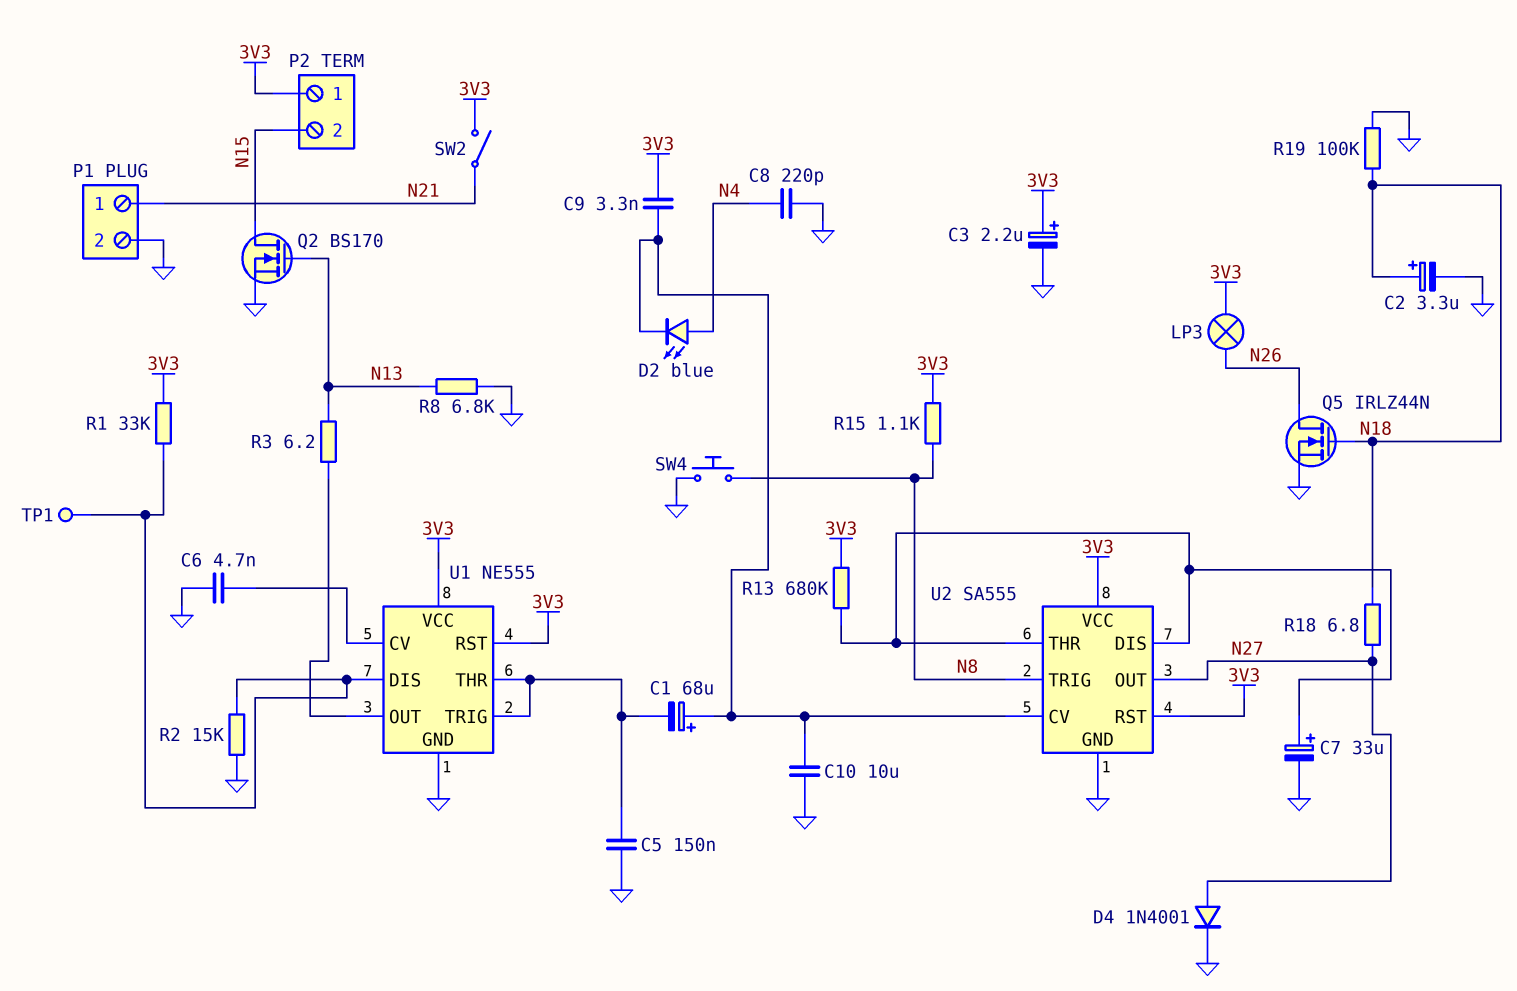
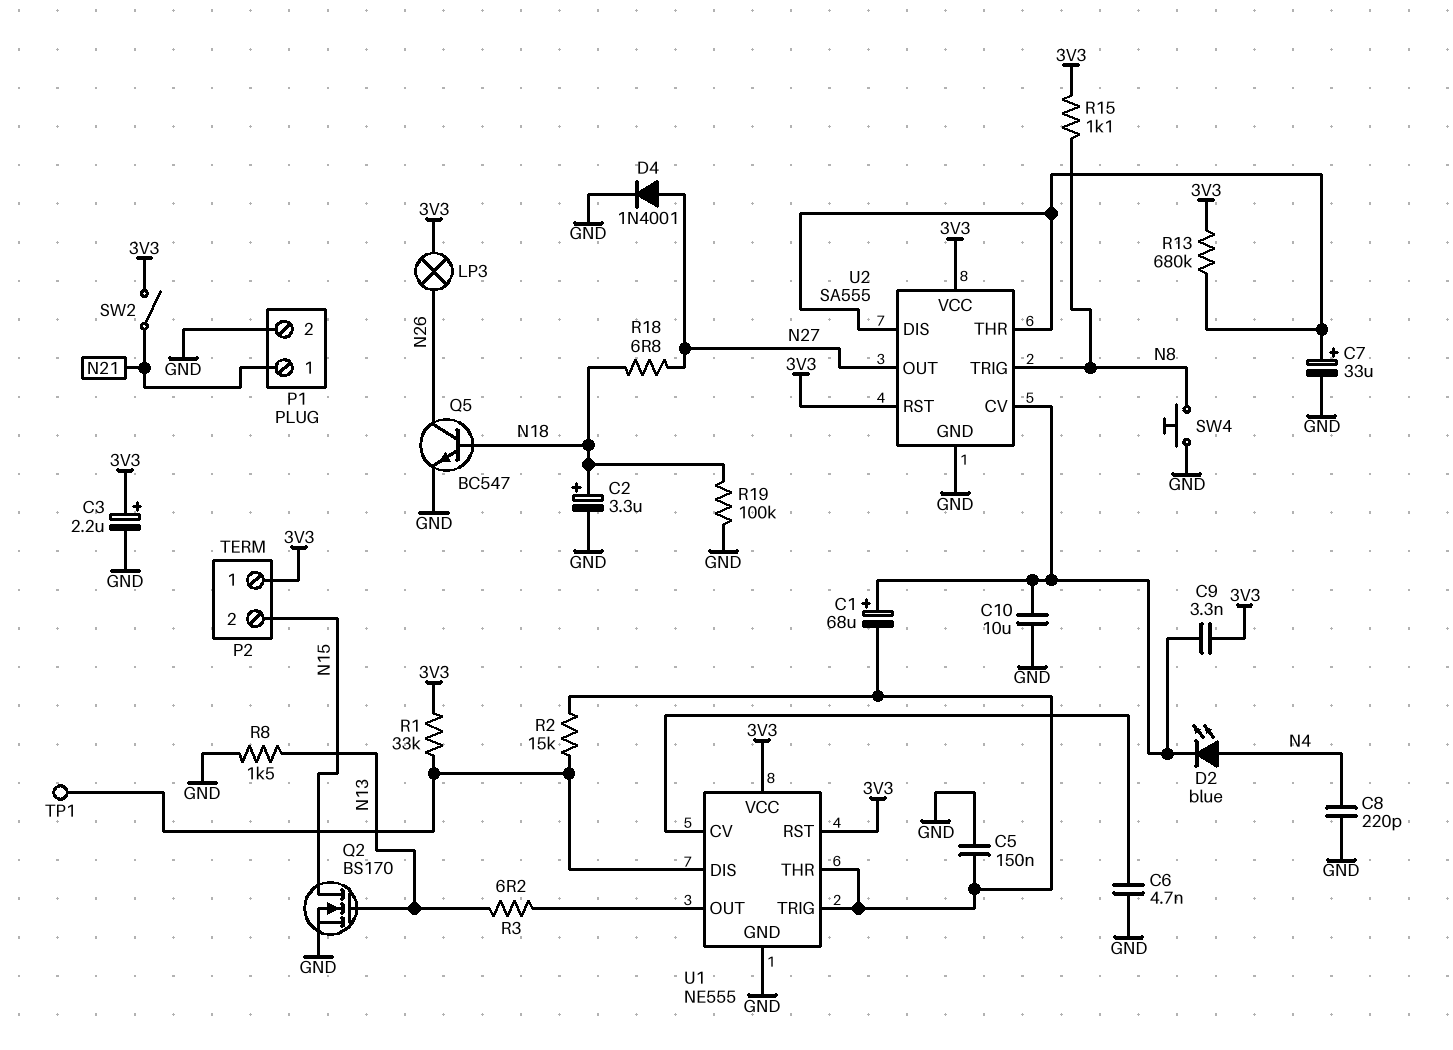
Q5: NMOS IRLZ44N (G N18, D N26, S GND) -> NPN BC547 (B N18, C N26, E GND)
R2: 15k (GND, U1/DIS) -> 15k (U1/DIS, U1/THR)
R8: 6.8k (GND, N13) -> 1.5k (GND, N13)

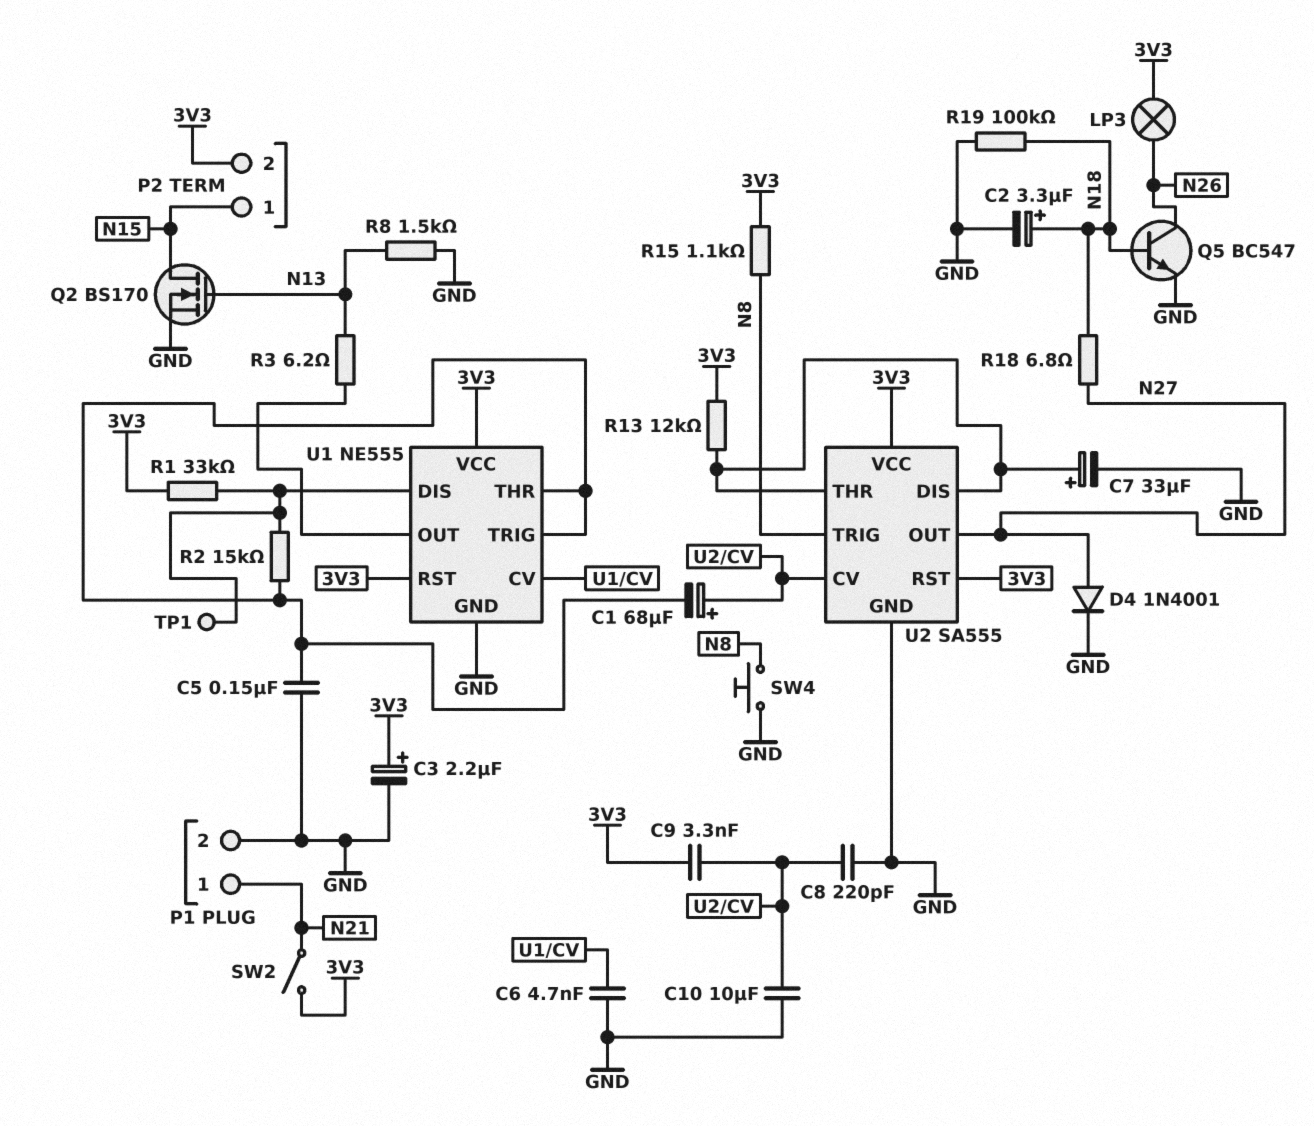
C8: 220pF (GND, N4) -> 220pF (GND, U2/CV)
D2: LED blue (A N4, K U2/CV) -> none
P2 pin 1: 3V3 -> N15
P2 pin 2: N15 -> 3V3
R13: 680k (3V3, U2/DIS) -> 12k (3V3, U2/DIS)

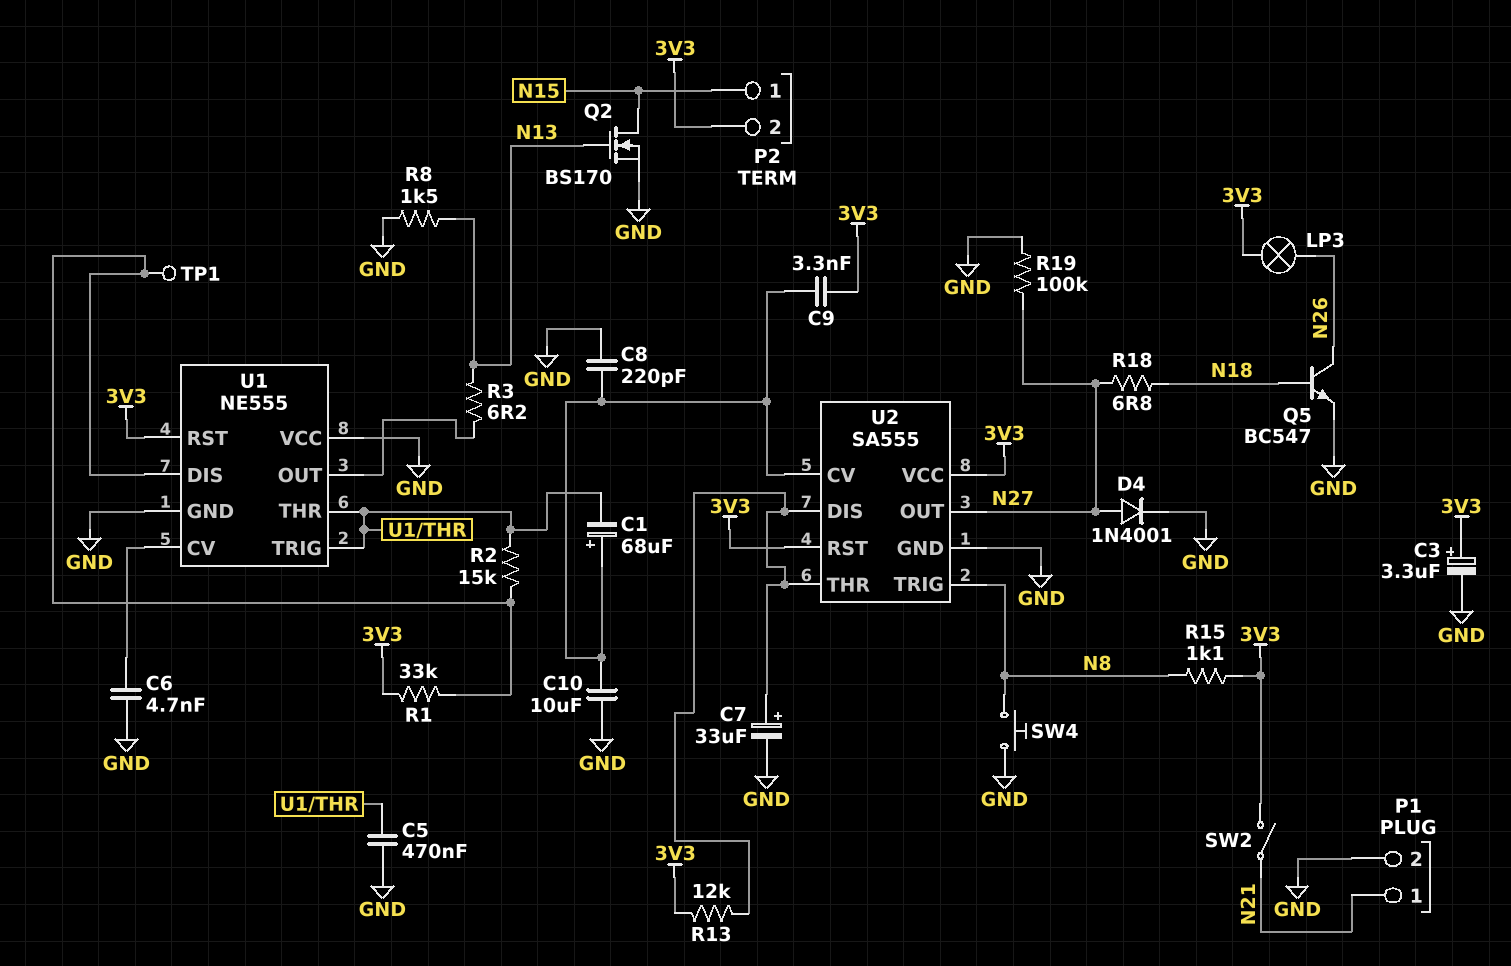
C2: 3.3uF (plus N18, minus GND) -> none
C3: 2.2uF (plus 3V3, minus GND) -> 3.3uF (plus 3V3, minus GND)
C5: 150nF (GND, U1/THR) -> 470nF (GND, U1/THR)
R19: 100k (GND, N18) -> 100k (GND, N27)
U1 pin VCC: 3V3 -> GND

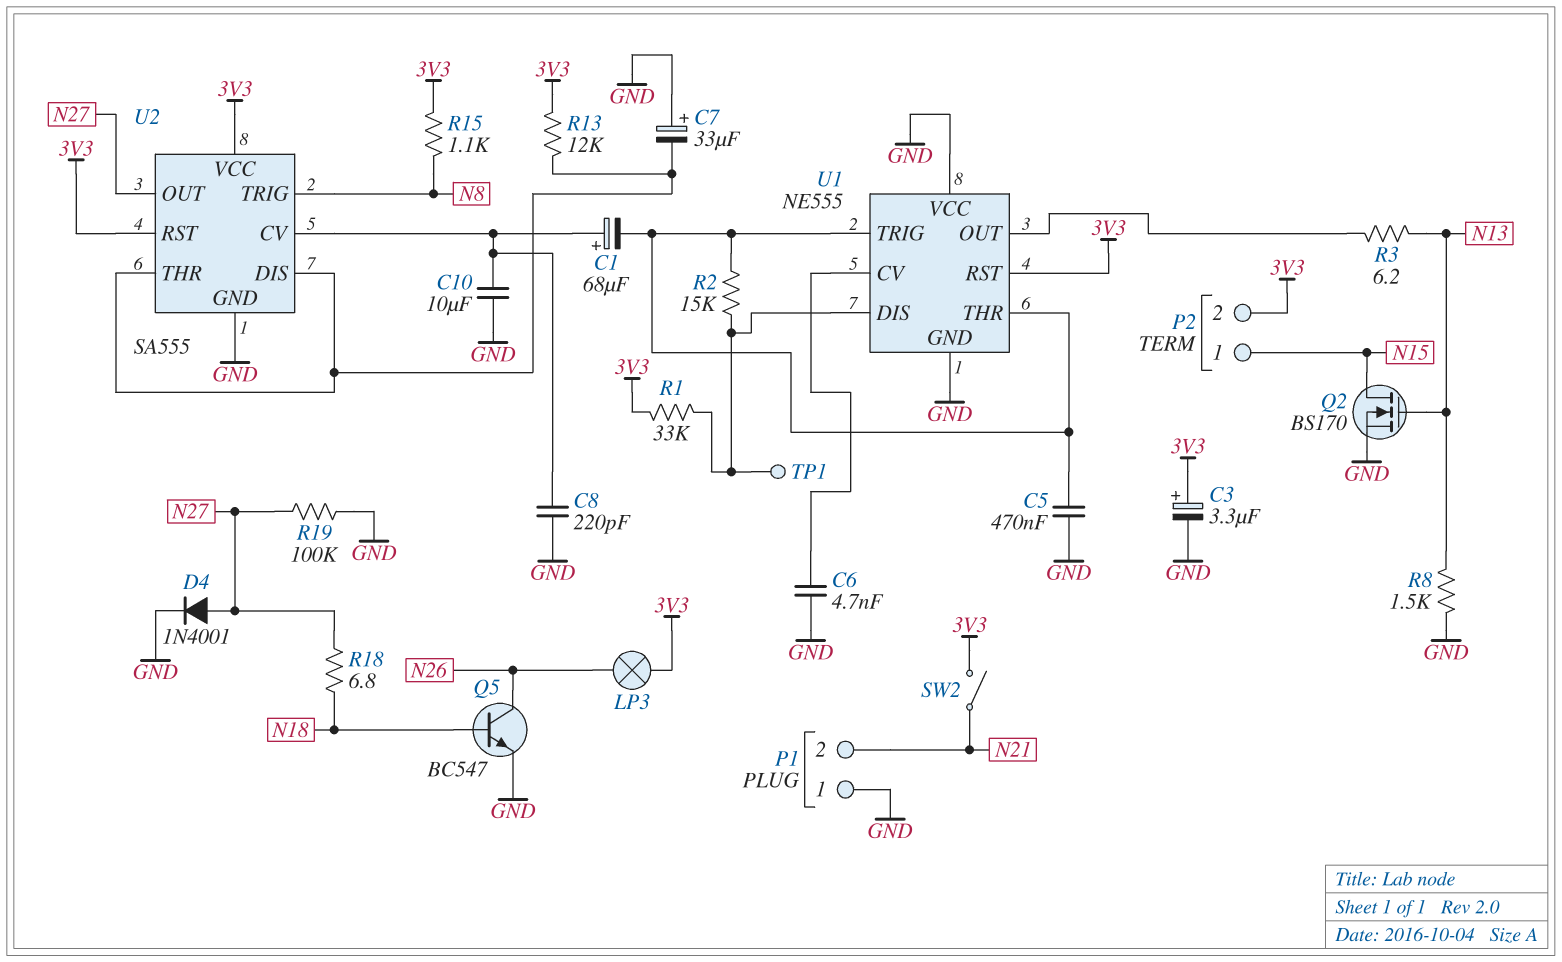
C7: 33uF (plus U2/DIS, minus GND) -> 33uF (plus GND, minus U2/DIS)
C9: 3.3nF (3V3, U2/CV) -> none
P1 pin 1: N21 -> GND
P1 pin 2: GND -> N21
SW4: button (GND, N8) -> none

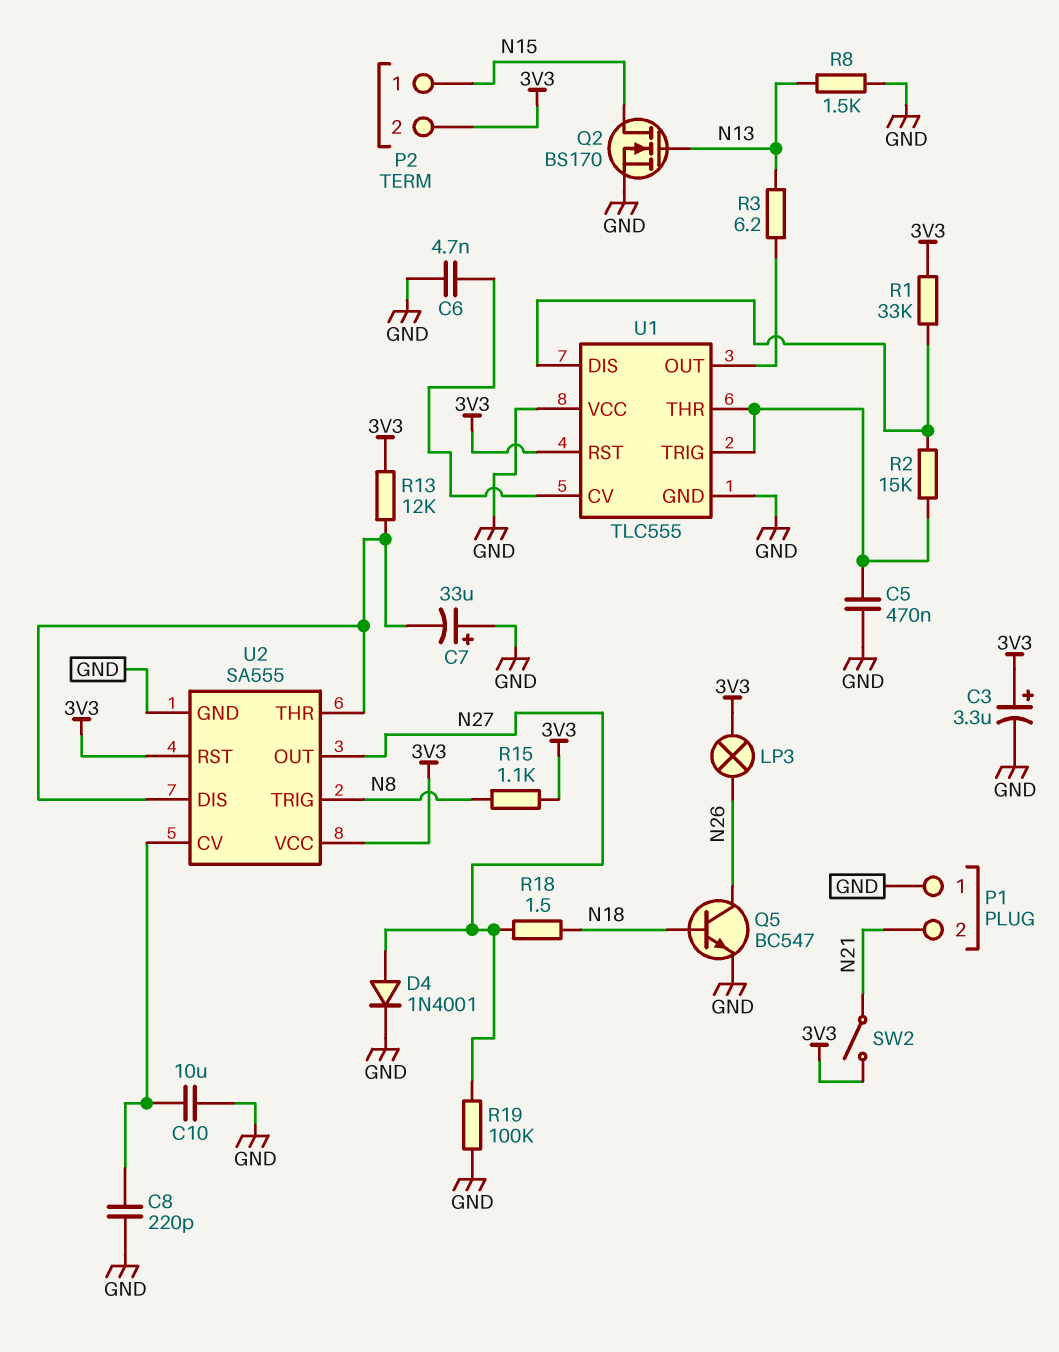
C1: 68uF (plus U2/CV, minus U1/THR) -> none
R18: 6.8 (N18, N27) -> 1.5 (N18, N27)
TP1: test point (U1/DIS) -> none
U1: NE555 -> TLC555

